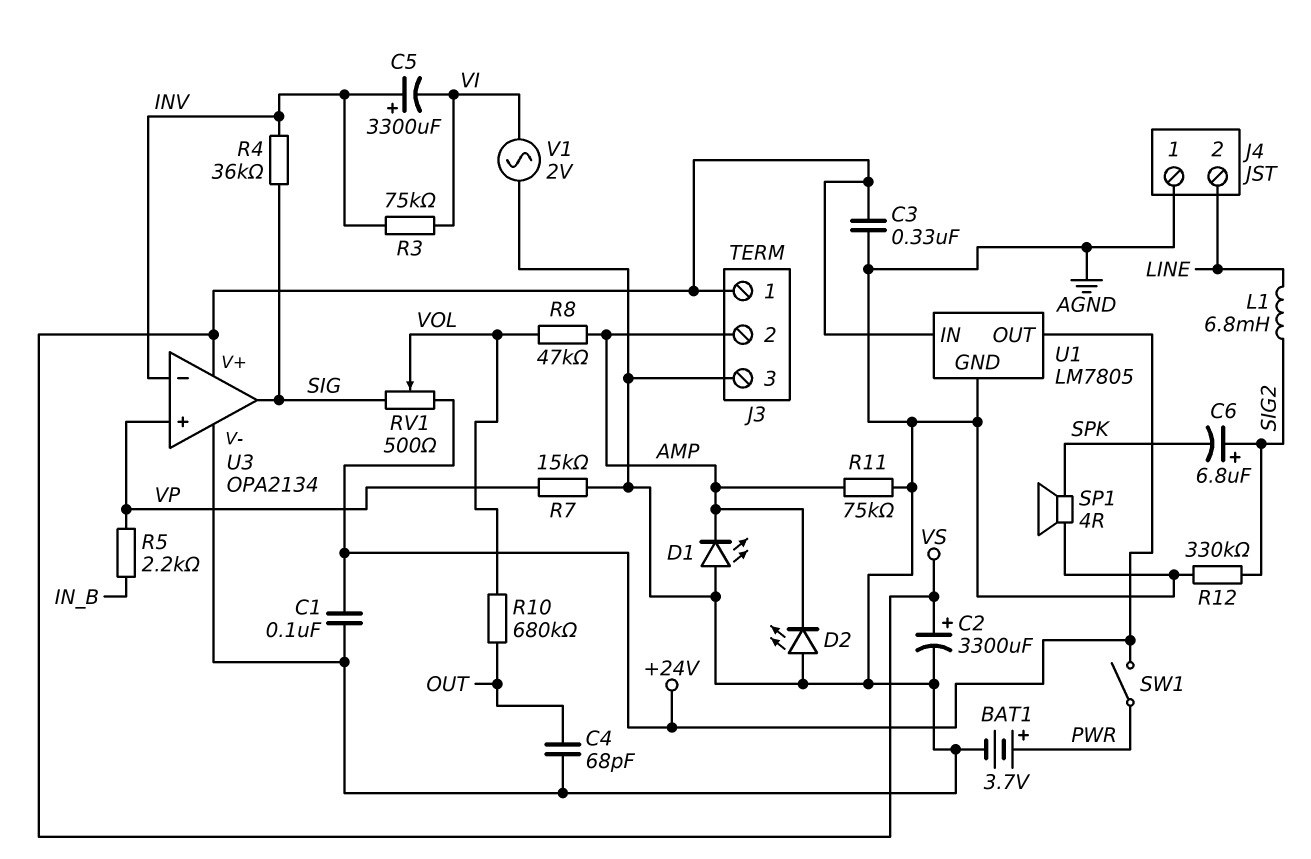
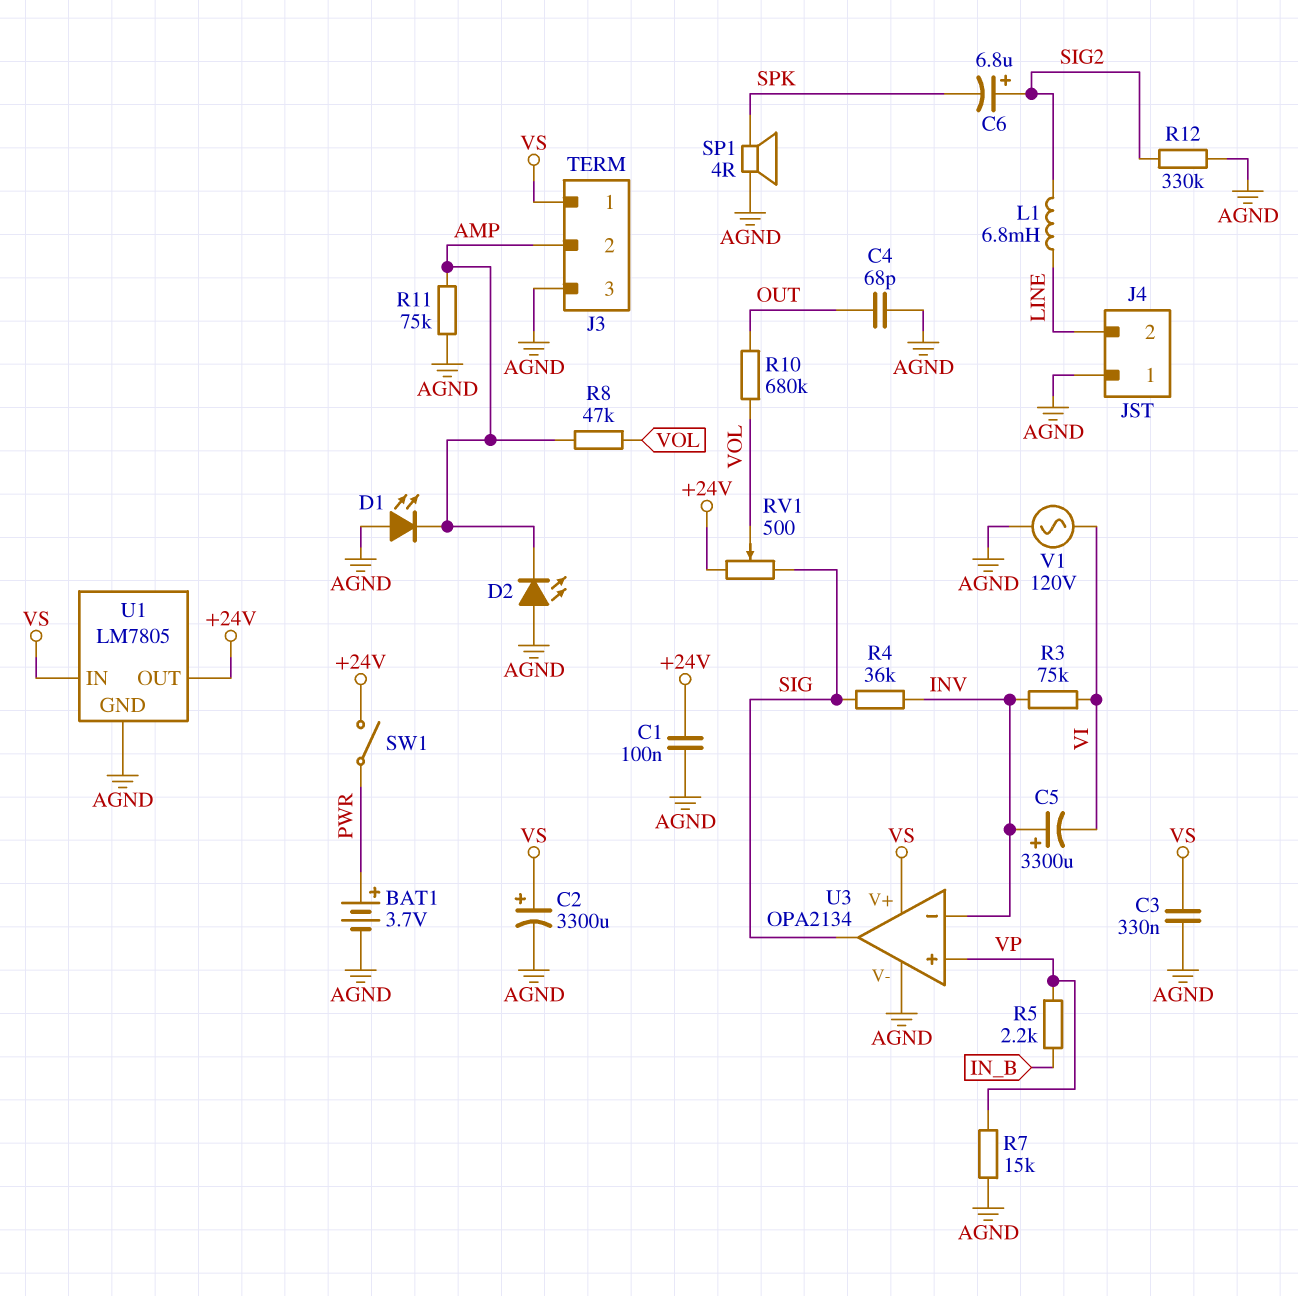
V1: AC 2V (AGND, VI) -> AC 120V (AGND, VI)

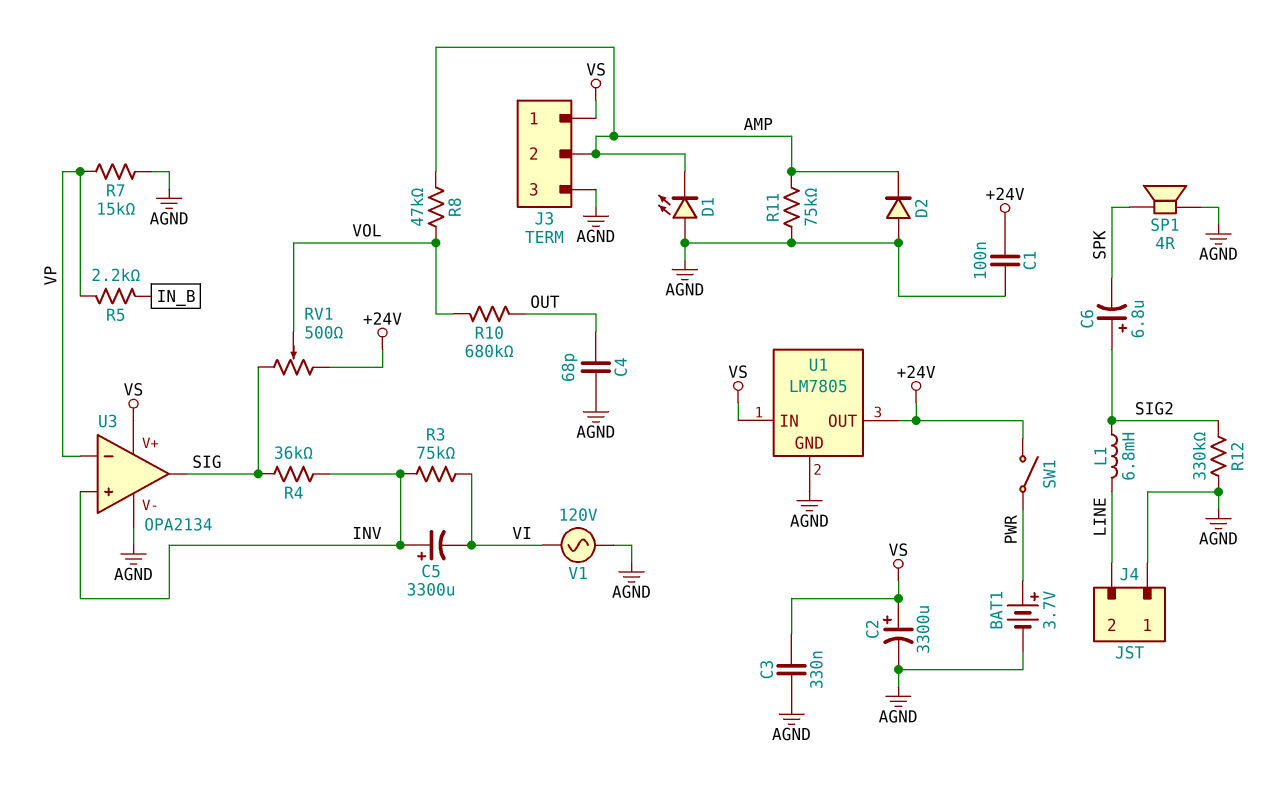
D2: LED (A AGND, K AMP) -> diode (A AGND, K AMP)
U3 pin in+: VP -> INV
U3 pin in-: INV -> VP

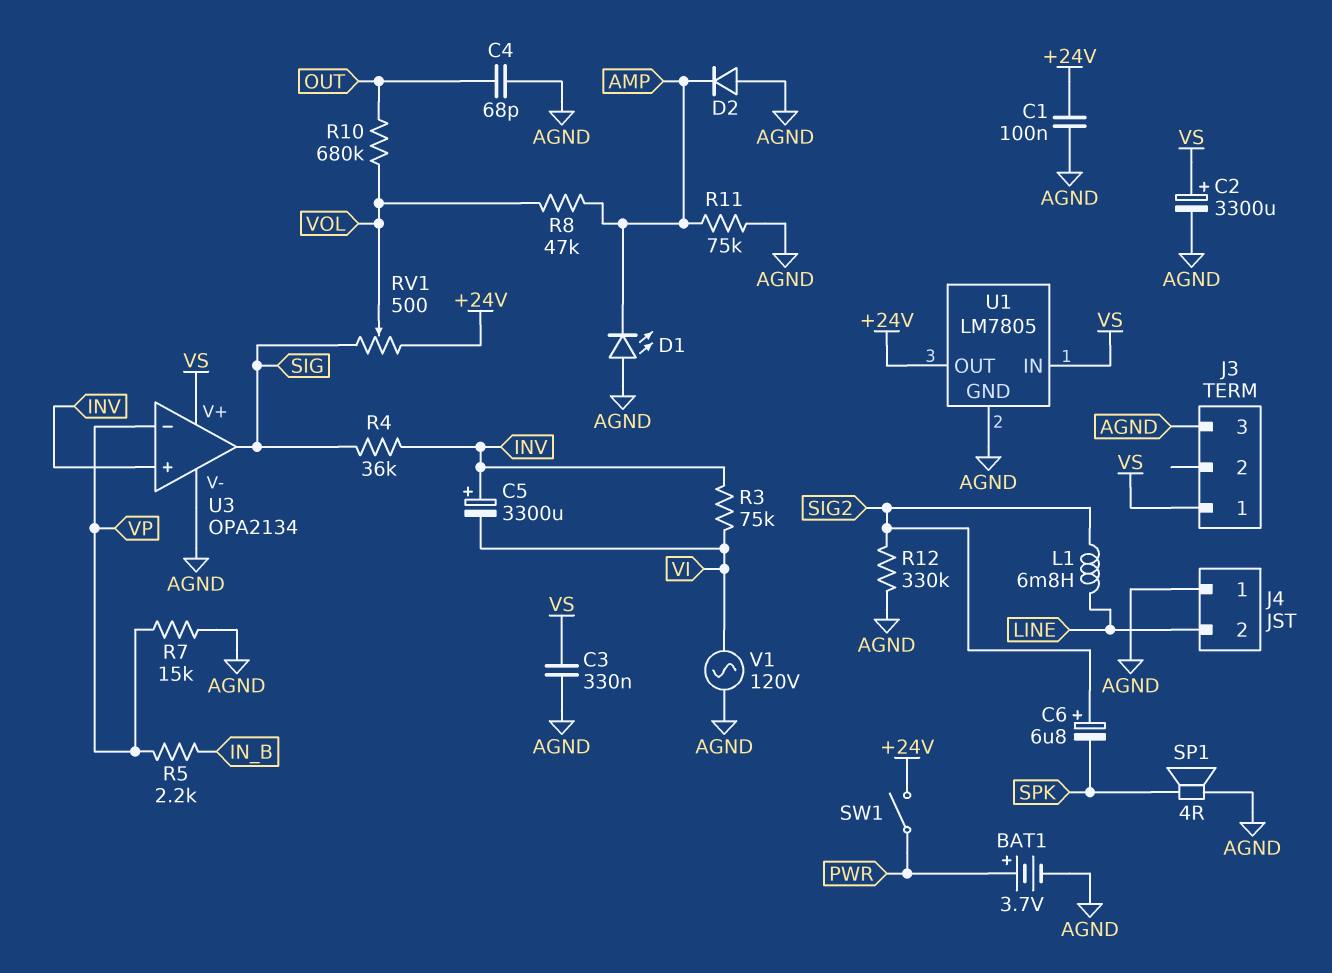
J3 pin 2: AMP -> none

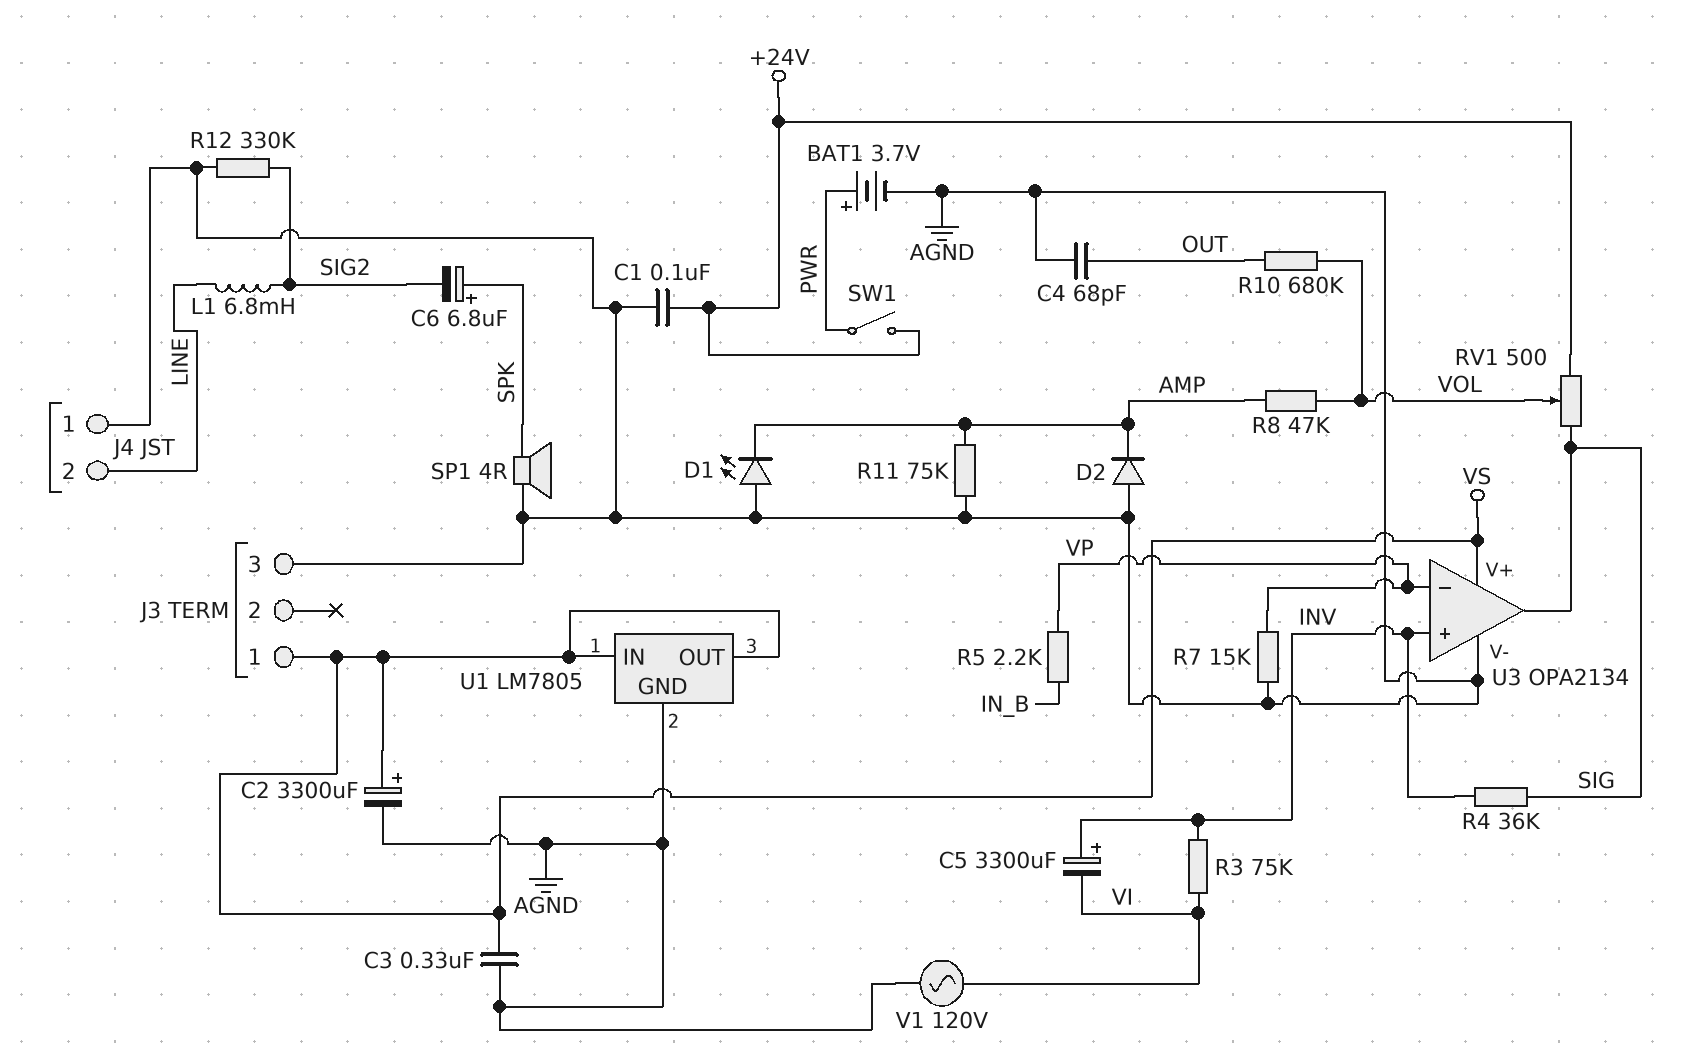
C6: 6.8uF (plus SIG2, minus SPK) -> 6.8uF (plus SPK, minus SIG2)
U1 pin OUT: +24V -> VS

